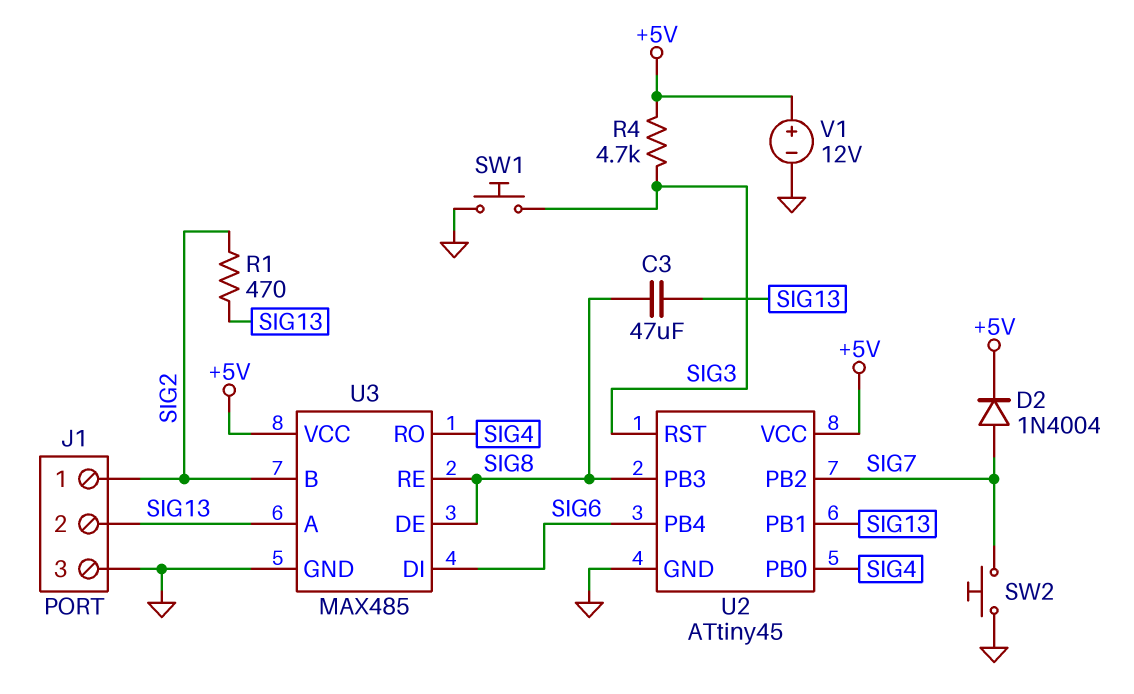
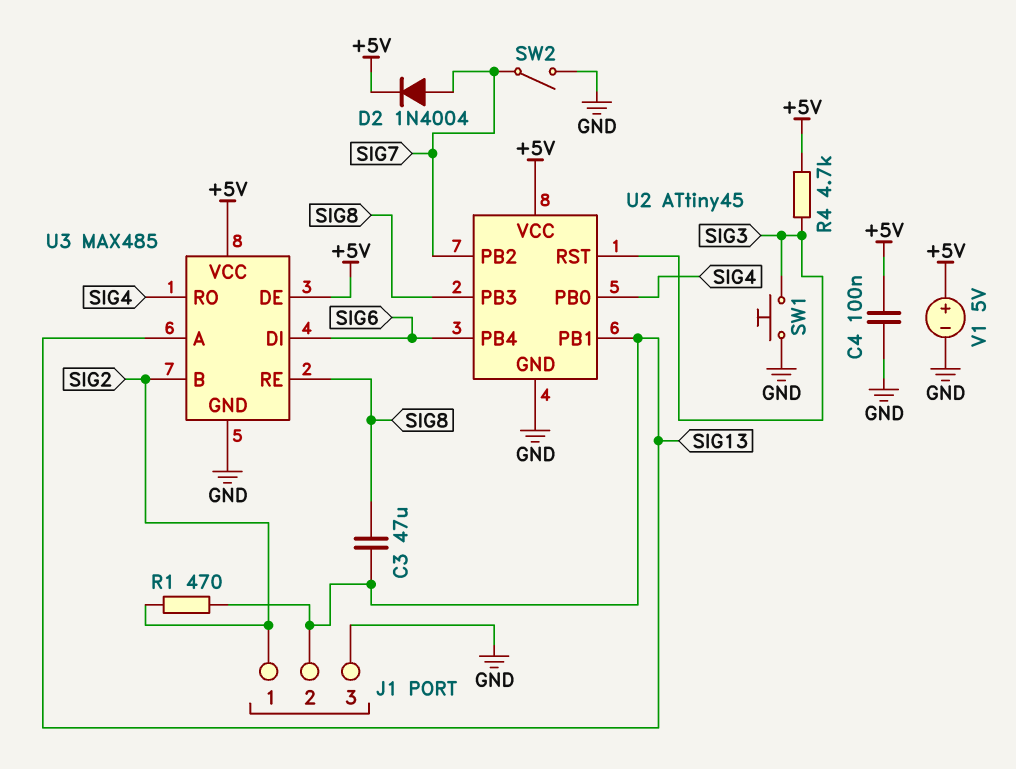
C4: none -> 100nF (+5V, GND)
SW2: button (GND, SIG7) -> switch (GND, SIG7)
U3 pin DE: SIG8 -> +5V
V1: 12V (plus +5V, minus GND) -> 5V (plus +5V, minus GND)

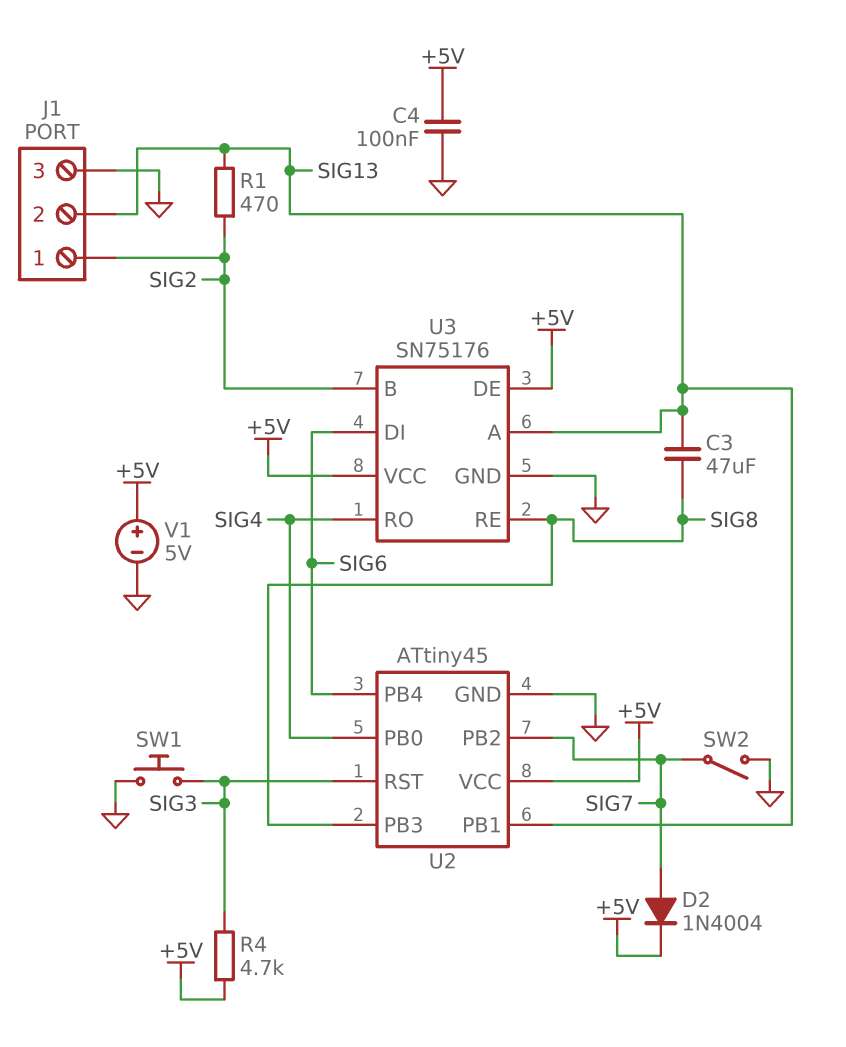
U3: MAX485 -> SN75176

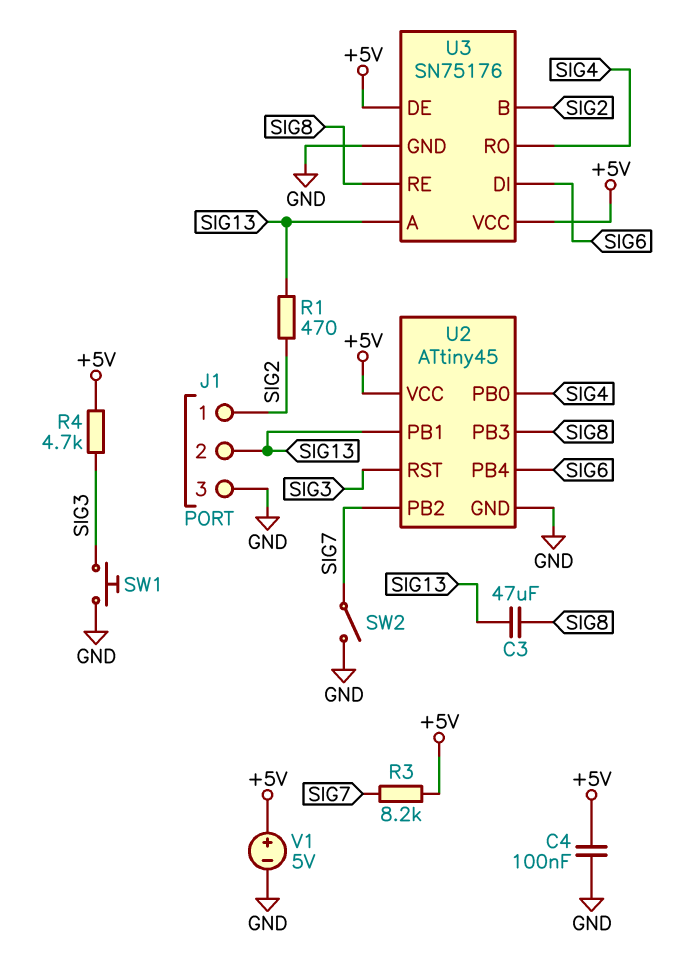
D2: diode 1N4004 (A SIG7, K +5V) -> none
R3: none -> 8.2k (+5V, SIG7)

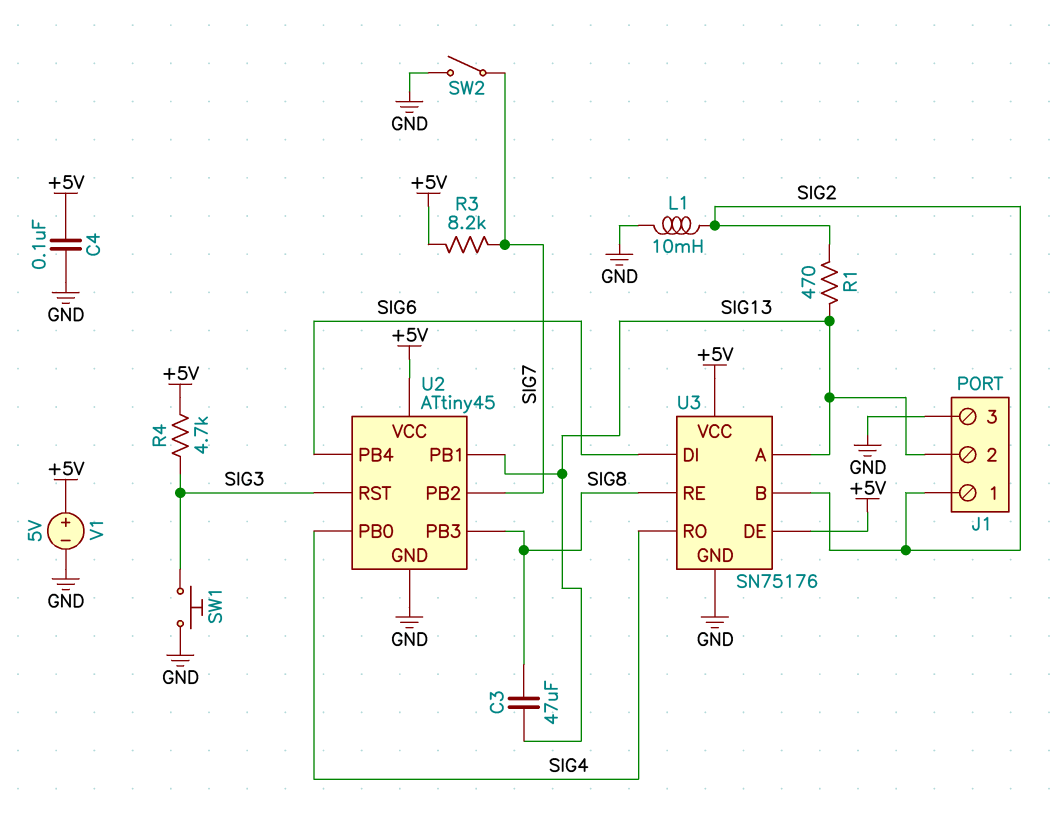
L1: none -> 10mH (GND, SIG2)

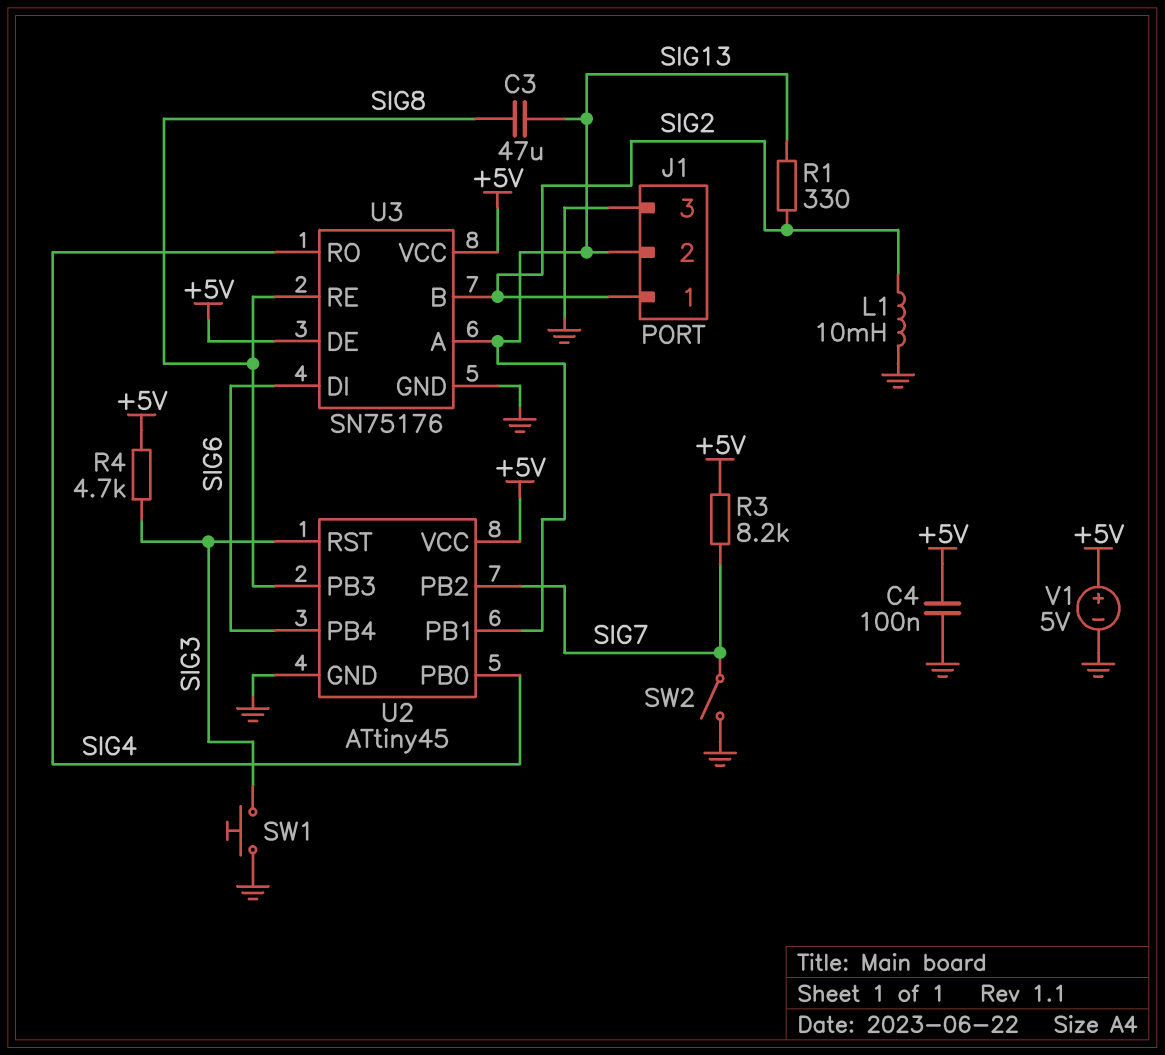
R1: 470 (SIG2, SIG13) -> 330 (SIG2, SIG13)

